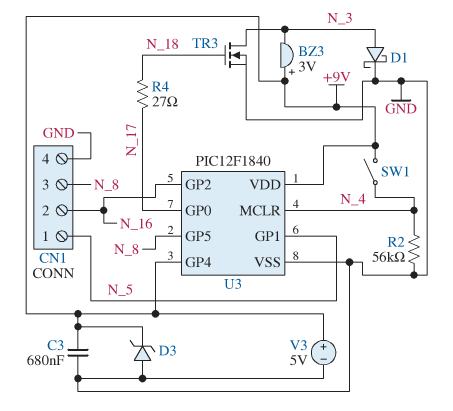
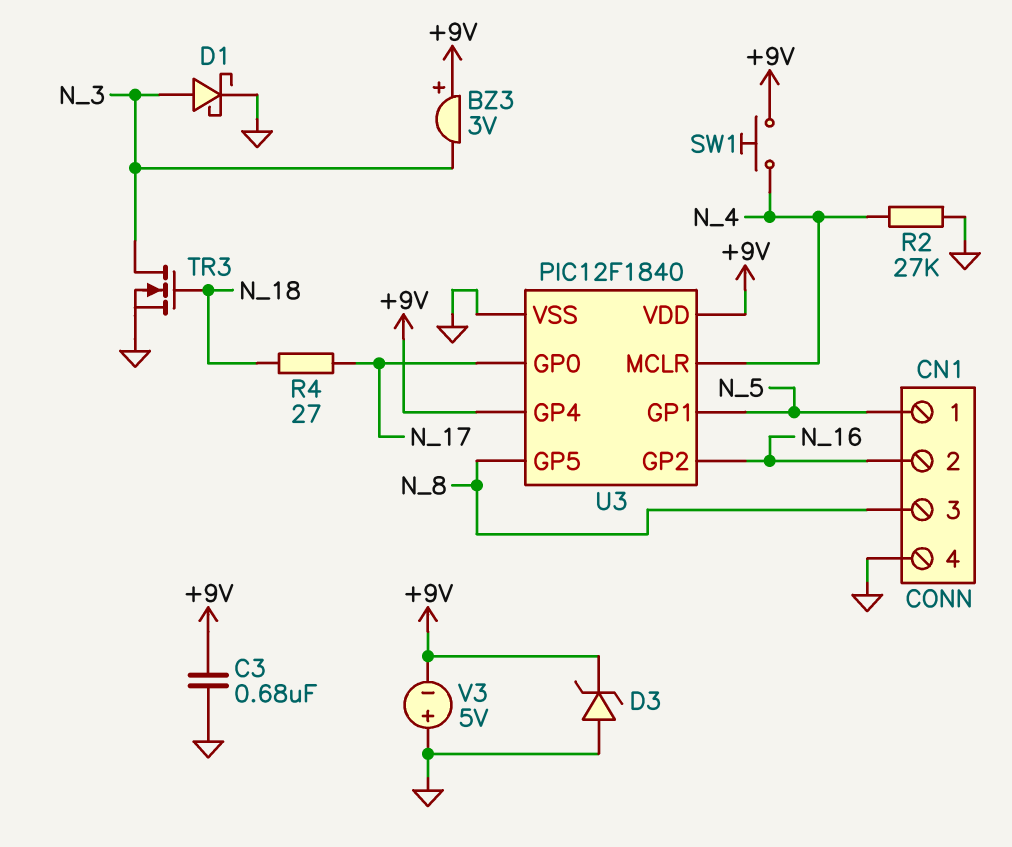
R2: 56k (GND, N_4) -> 27k (GND, N_4)
SW1: switch (+9V, N_4) -> button (+9V, N_4)
V3: 5V (plus +9V, minus GND) -> 5V (plus GND, minus +9V)

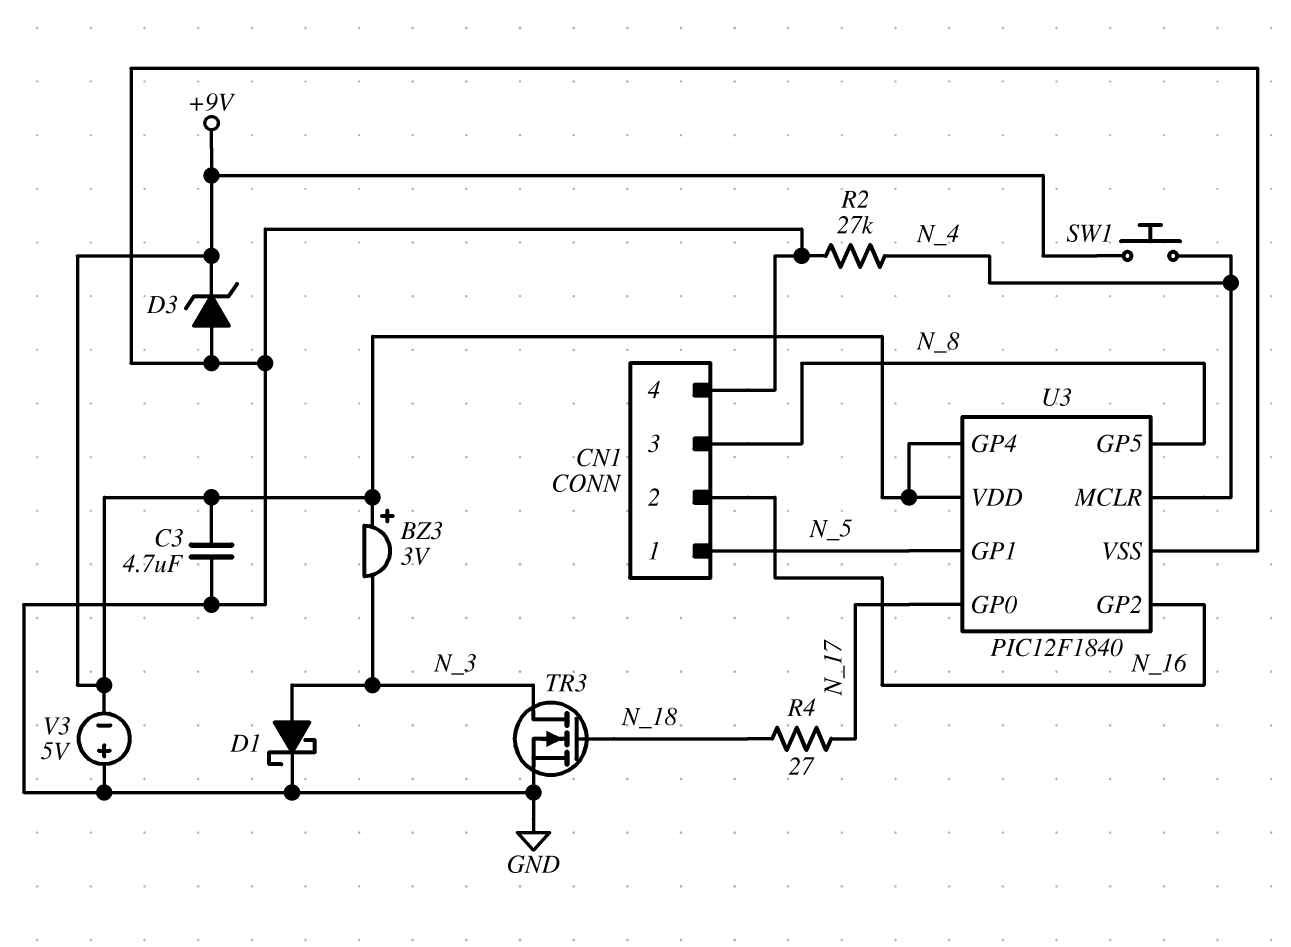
C3: 680nF (+9V, GND) -> 4.7uF (+9V, GND)

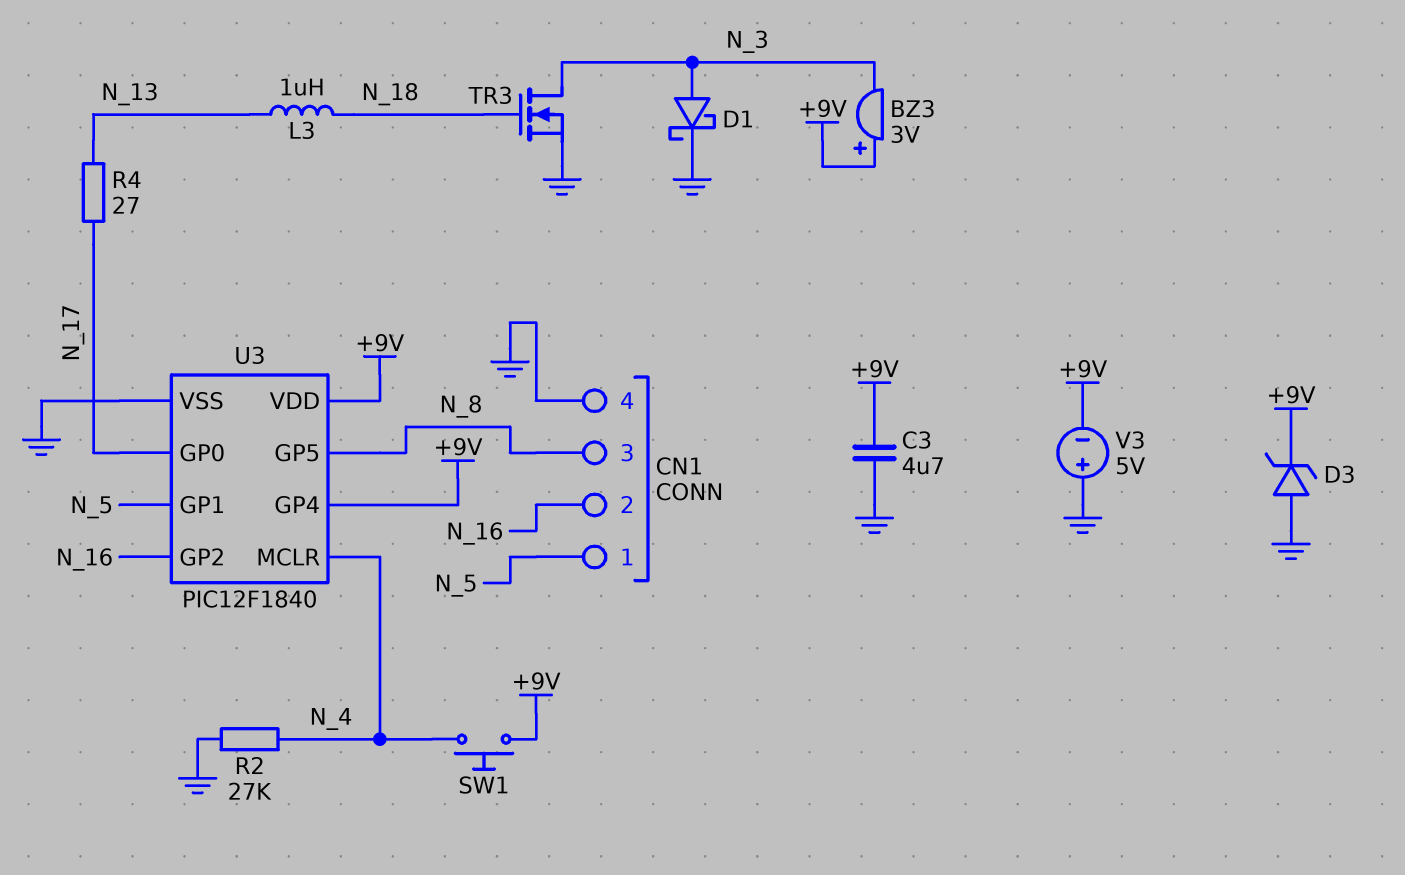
L3: none -> 1uH (N_13, N_18)
R4: 27 (N_17, N_18) -> 27 (N_13, N_17)

